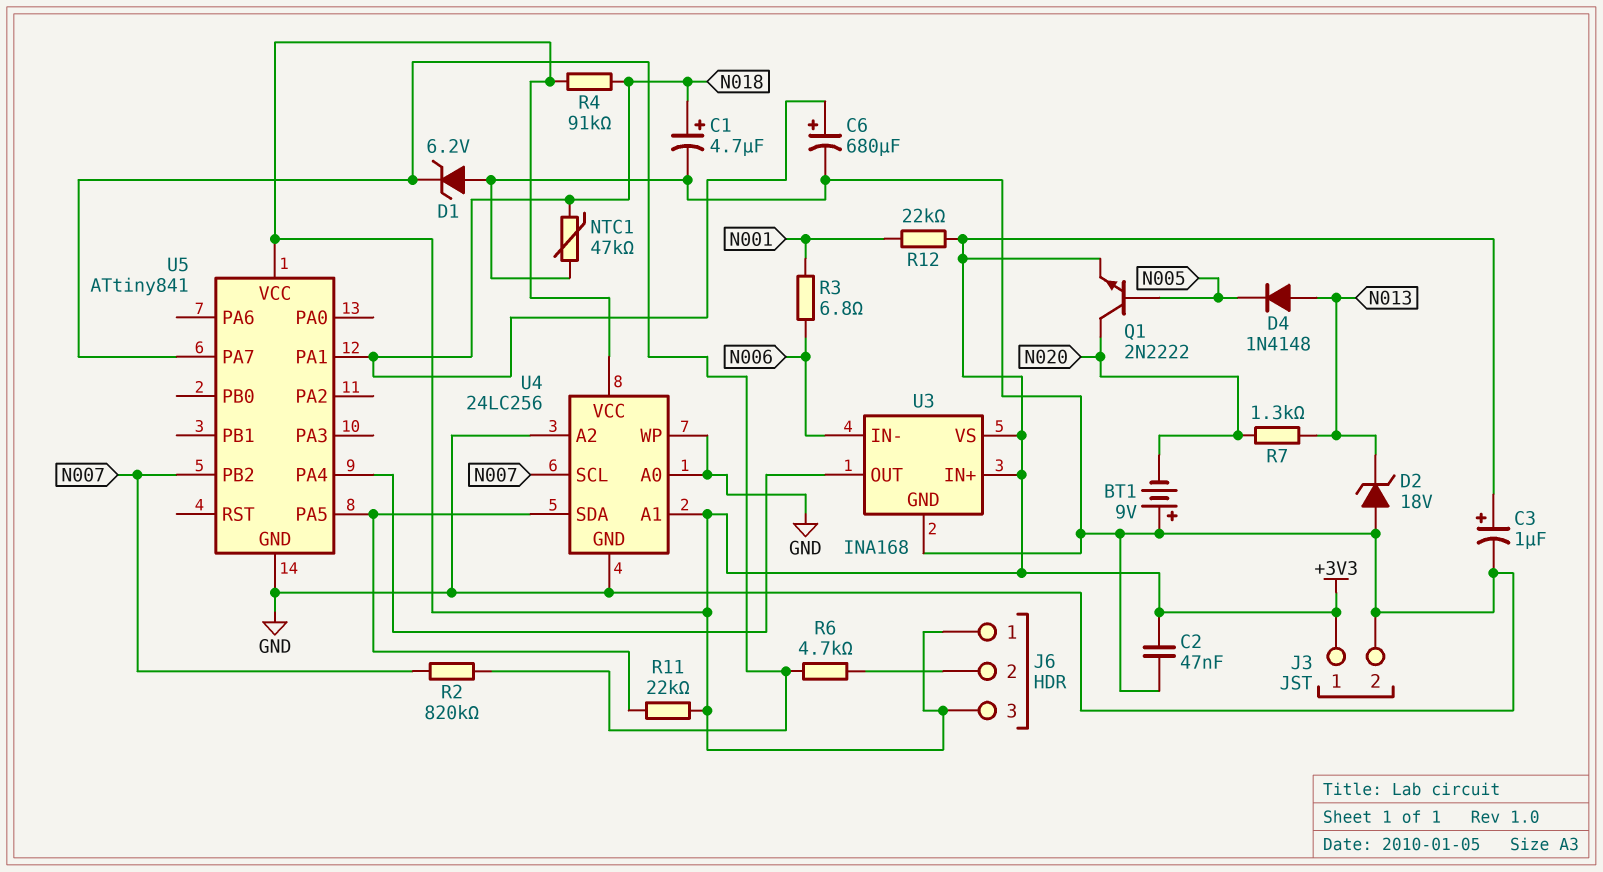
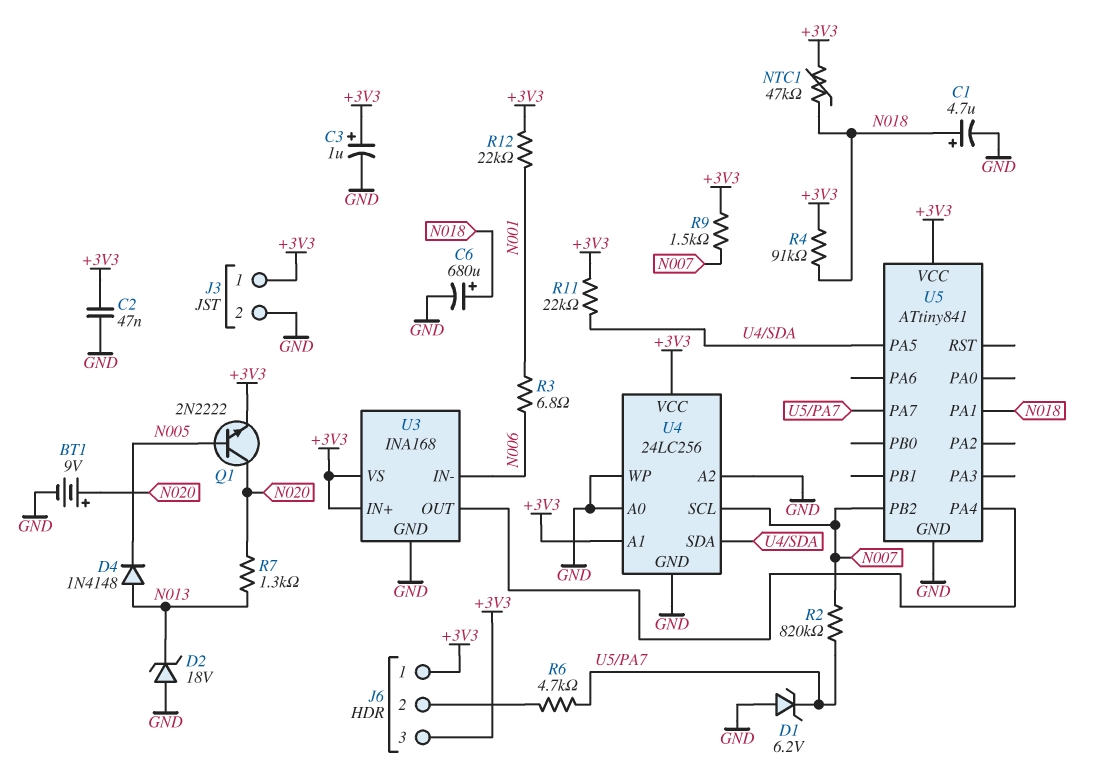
BT1: 9V (plus GND, minus N020) -> 9V (plus N020, minus GND)
NTC1: 47k (GND, N018) -> 47k (+3V3, N018)
R9: none -> 1.5k (+3V3, N007)

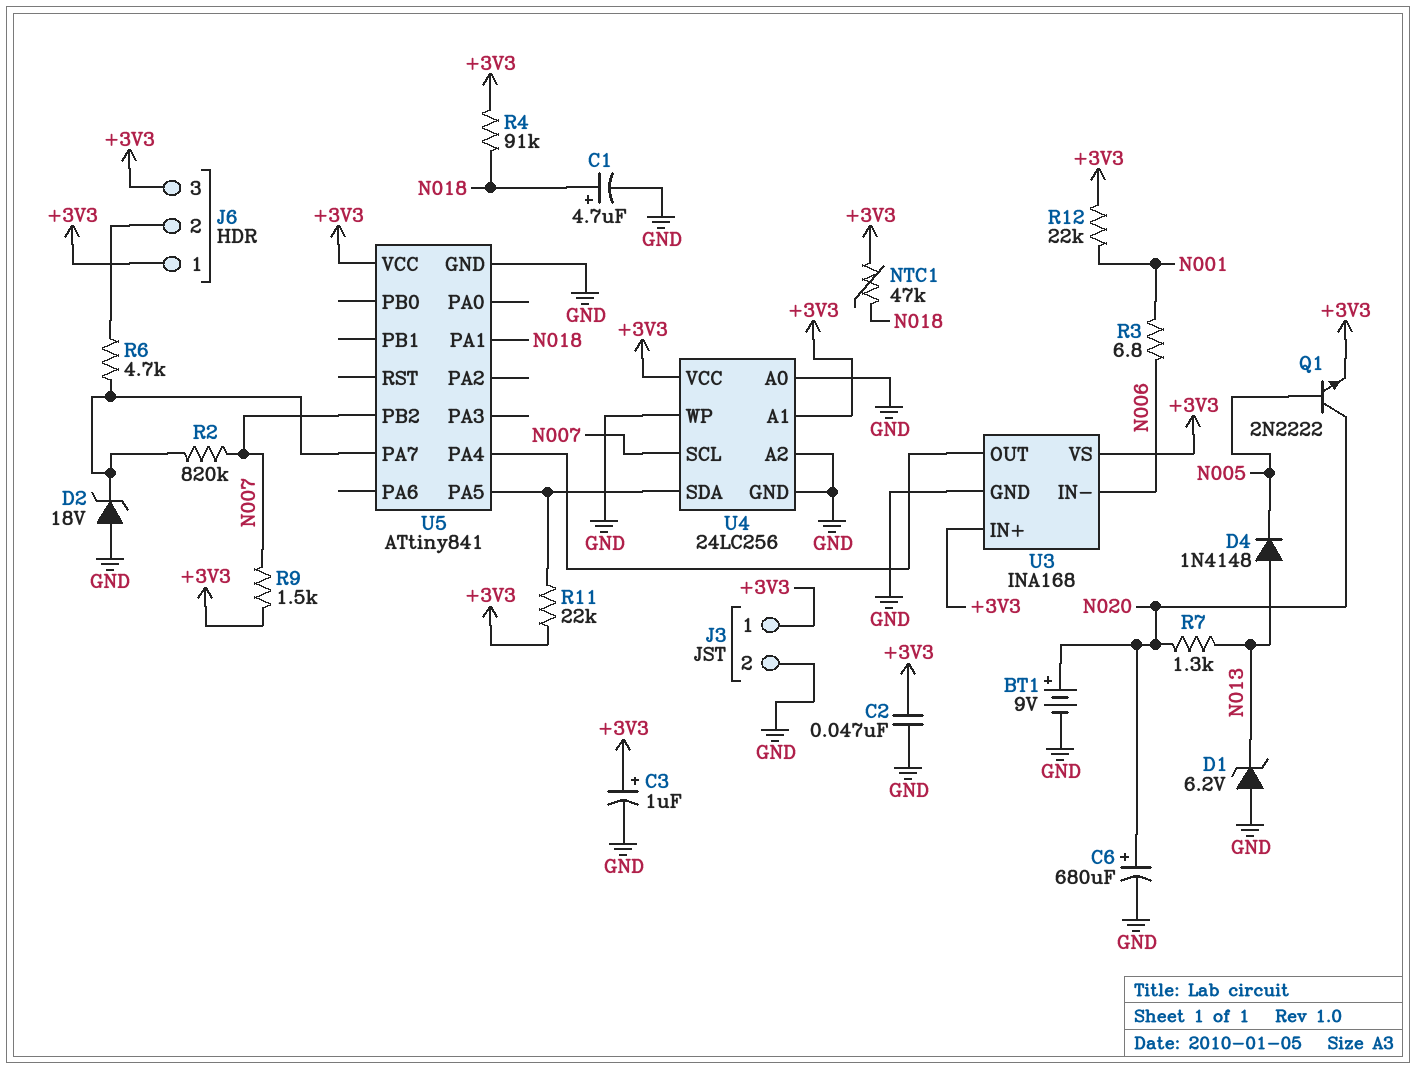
C6: 680uF (plus N018, minus GND) -> 680uF (plus N020, minus GND)
D1: zener 6.2V (A GND, K U5/PA7) -> zener 6.2V (A GND, K N013)
D2: zener 18V (A GND, K N013) -> zener 18V (A GND, K U5/PA7)

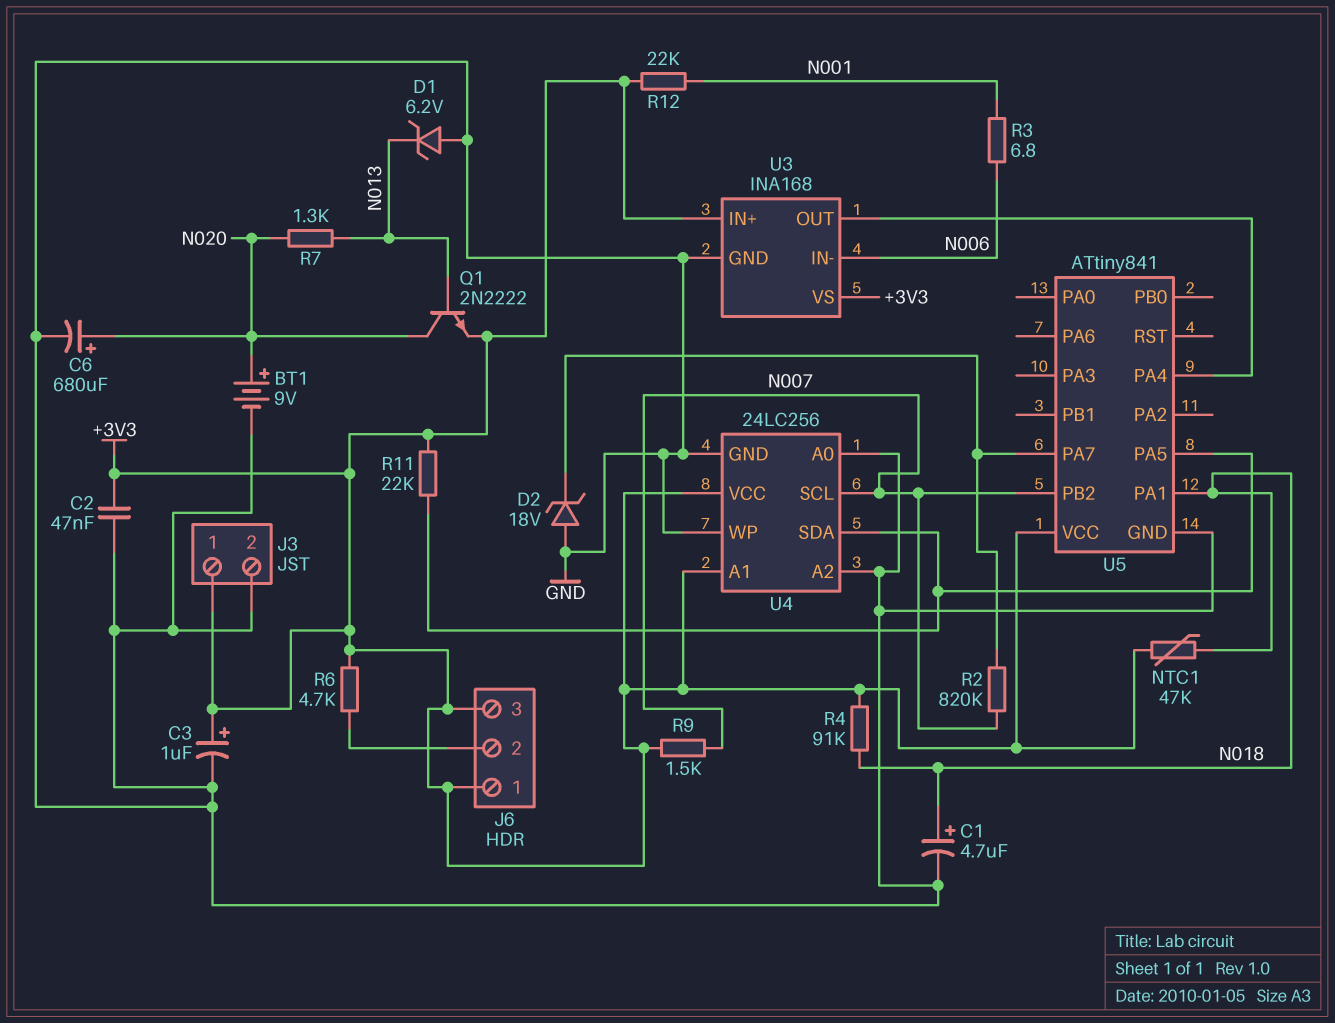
D4: diode 1N4148 (A N013, K N005) -> none
Q1: NPN 2N2222 (B N005, C N020, E +3V3) -> NPN 2N2222 (B N013, C N020, E +3V3)
R6: 4.7k (J6/2, U5/PA7) -> 4.7k (+3V3, J6/2)

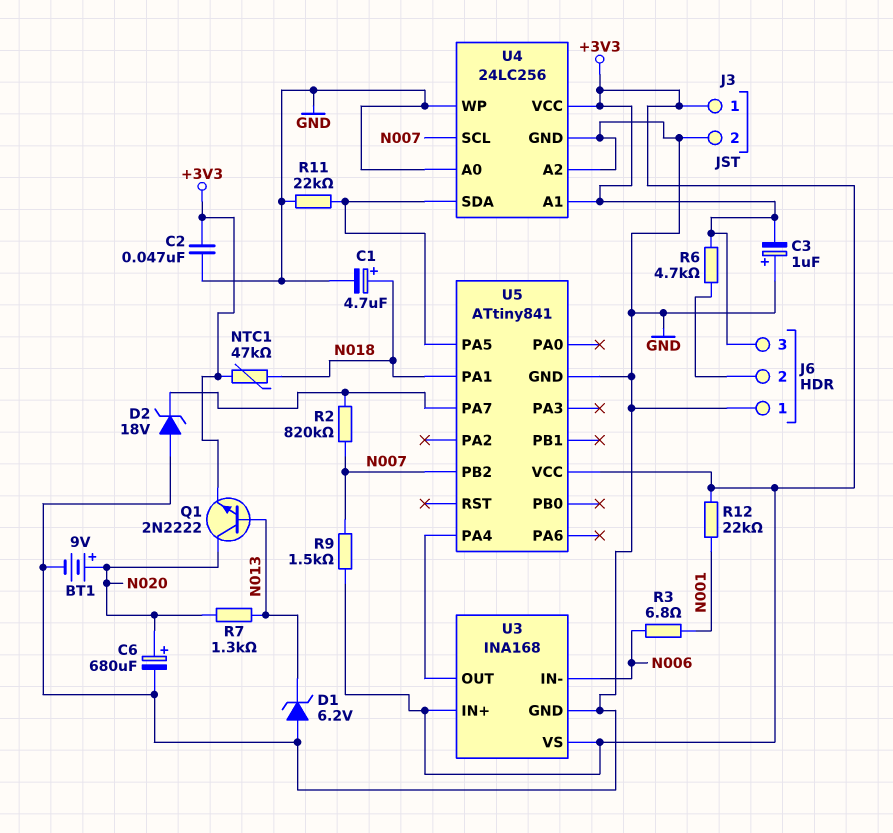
C3: 1uF (plus +3V3, minus GND) -> 1uF (plus GND, minus +3V3)
J6 pin 1: +3V3 -> GND
R4: 91k (+3V3, N018) -> none
R11: 22k (+3V3, U4/SDA) -> 22k (GND, U4/SDA)

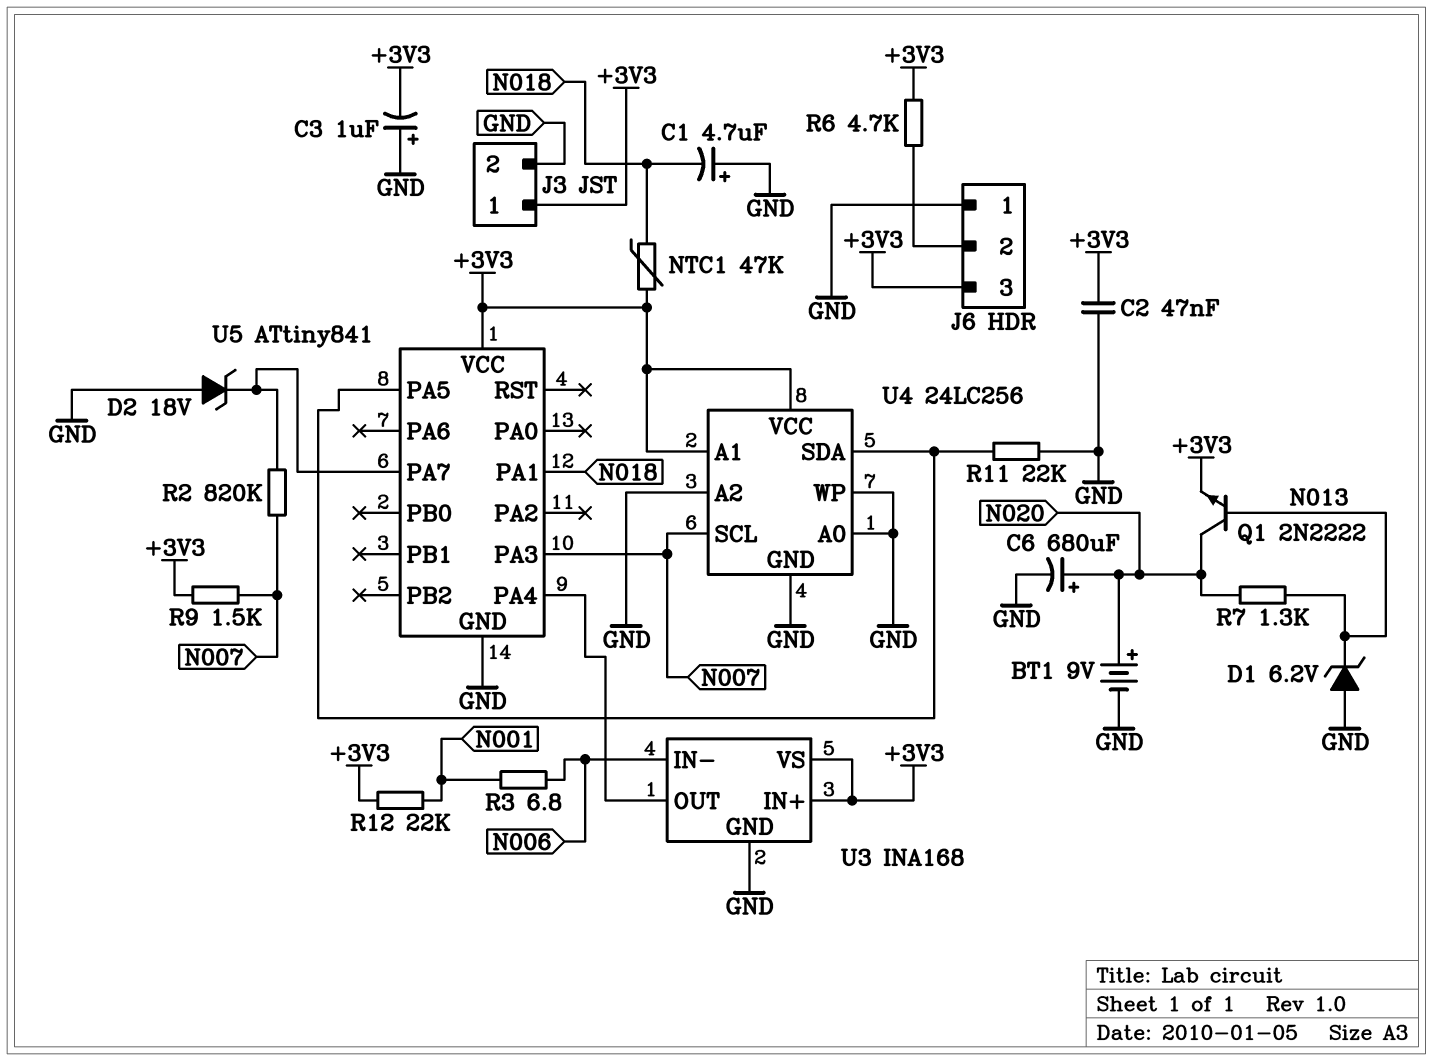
C1: 4.7uF (plus N018, minus GND) -> 4.7uF (plus GND, minus N018)
U5 pin PA3: none -> N007
U5 pin PB2: N007 -> none

